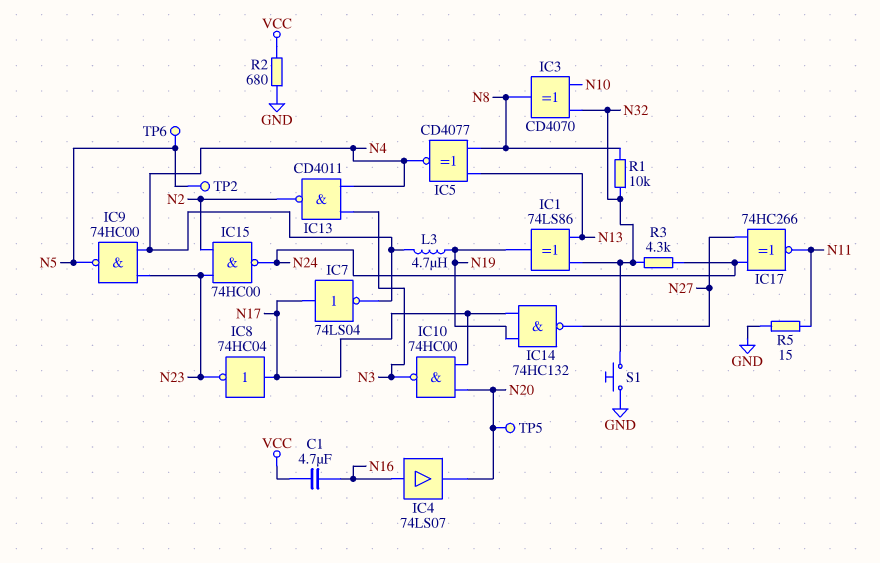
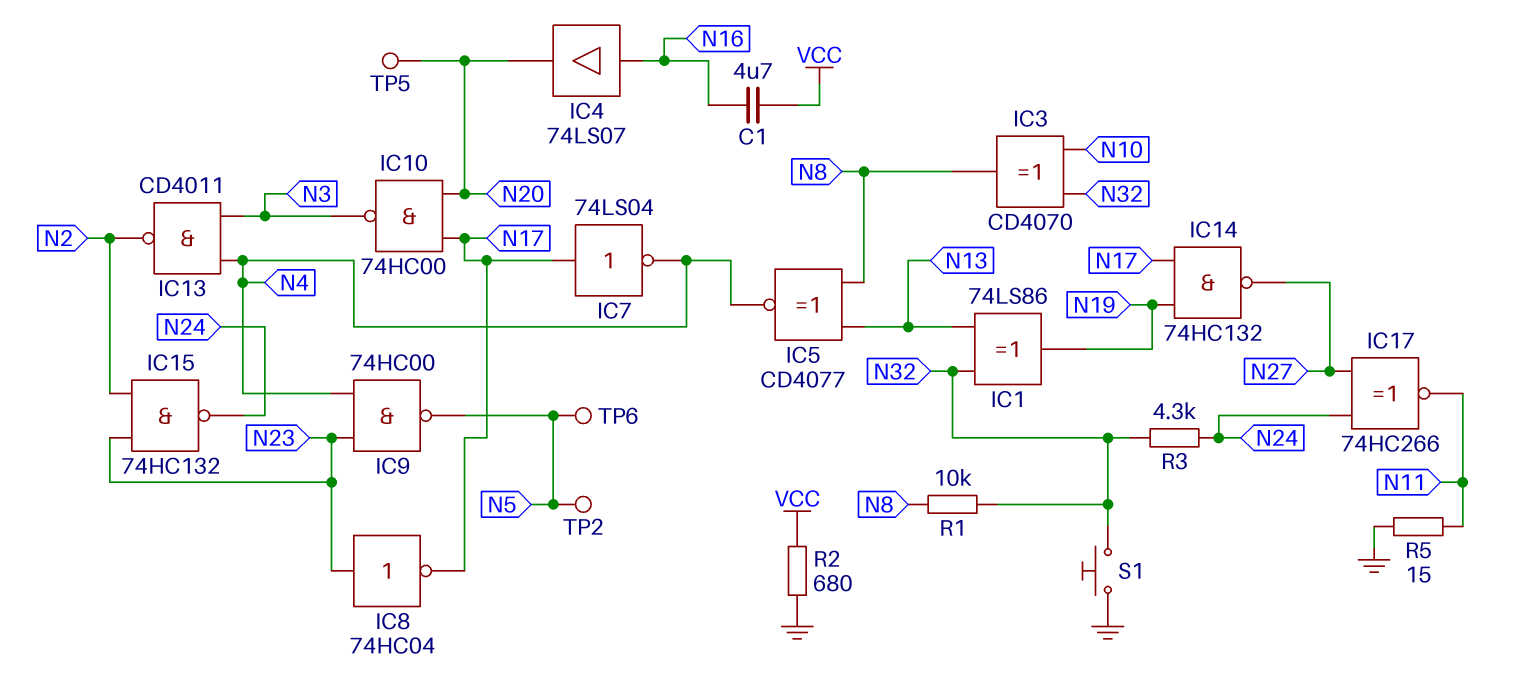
IC8: NOT 74HC04 (in N17, out N23) -> NOT 74HC04 (in N23, out N17)
IC15: NAND 74HC00 (in N2, in N23, out N24) -> NAND 74HC132 (in N2, in N23, out N24)
L3: 4.7uH (N4, N19) -> none

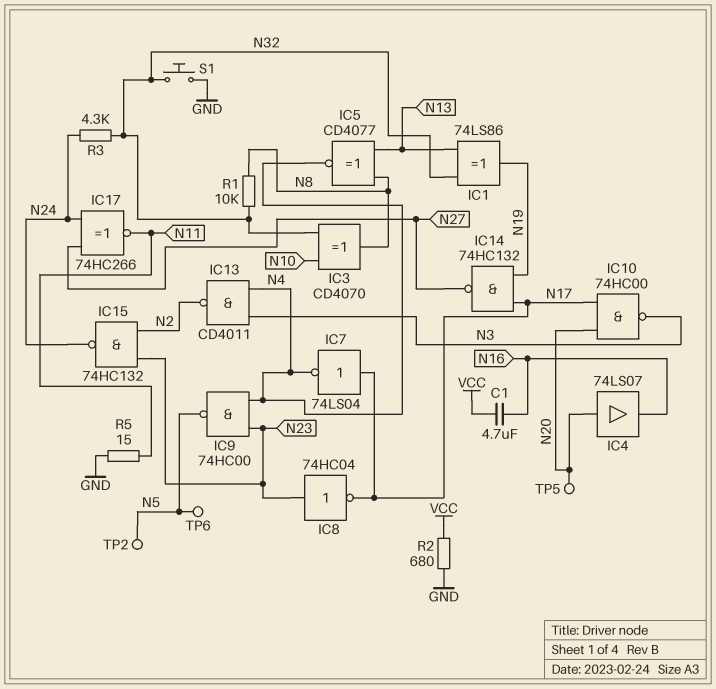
IC4: buffer 74LS07 (in N16, out N20) -> buffer 74LS07 (in N20, out N16)

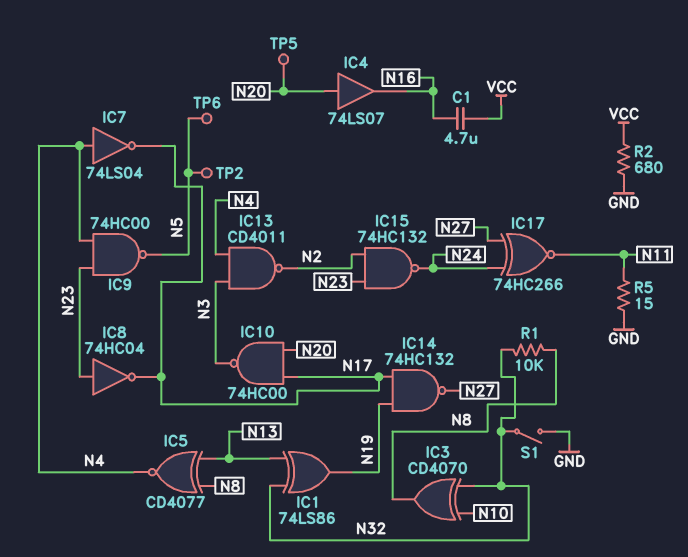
IC7: NOT 74LS04 (in N17, out N4) -> NOT 74LS04 (in N4, out N17)
R3: 4.3k (N24, N32) -> none
S1: button (GND, N32) -> switch (GND, N32)

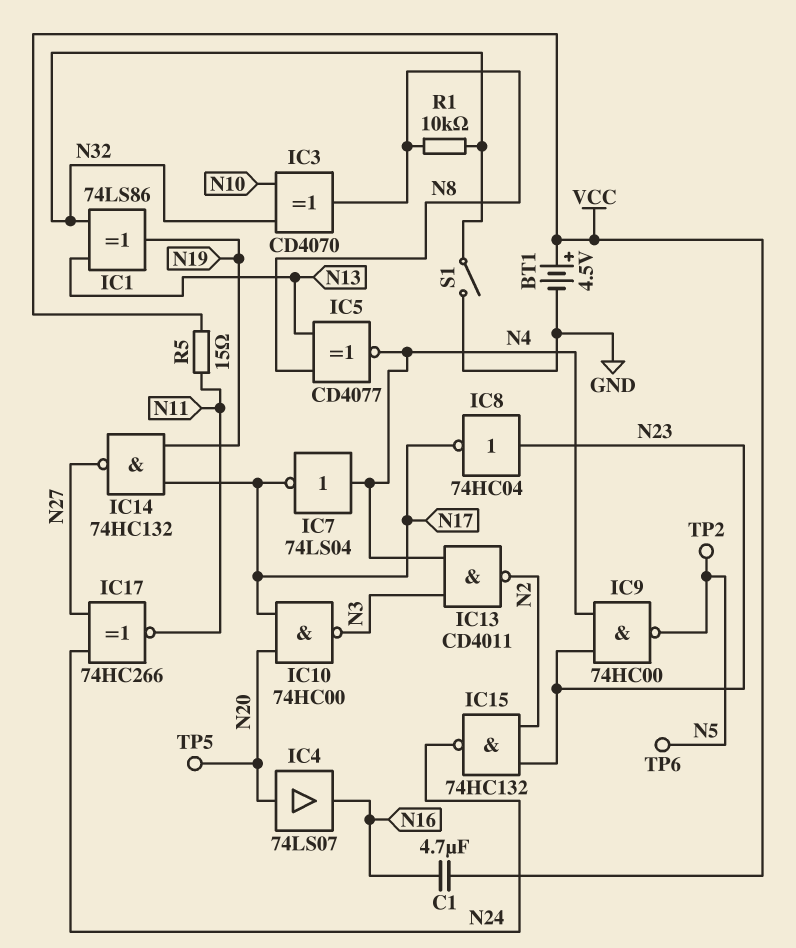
BT1: none -> 4.5V (plus VCC, minus GND)
R2: 680 (GND, VCC) -> none
R5: 15 (GND, N11) -> 15 (N11, VCC)

